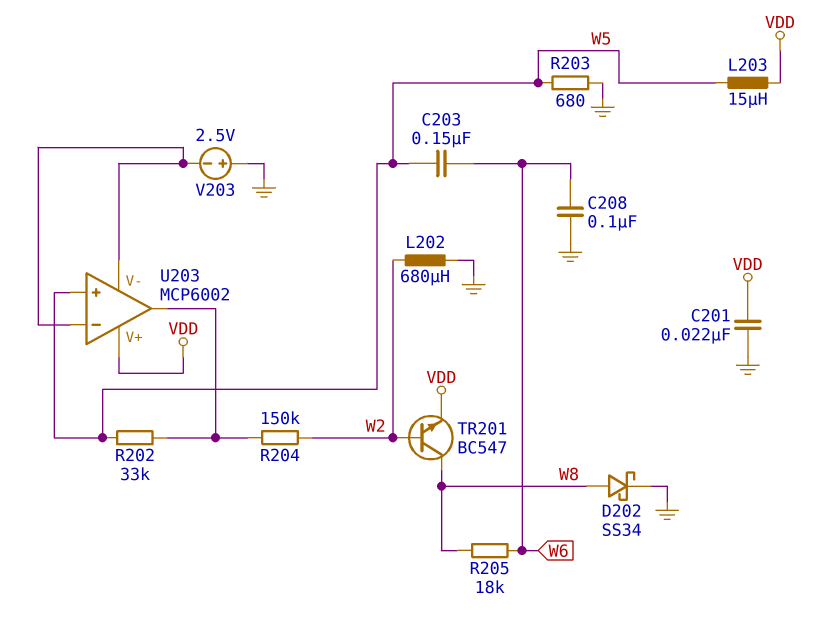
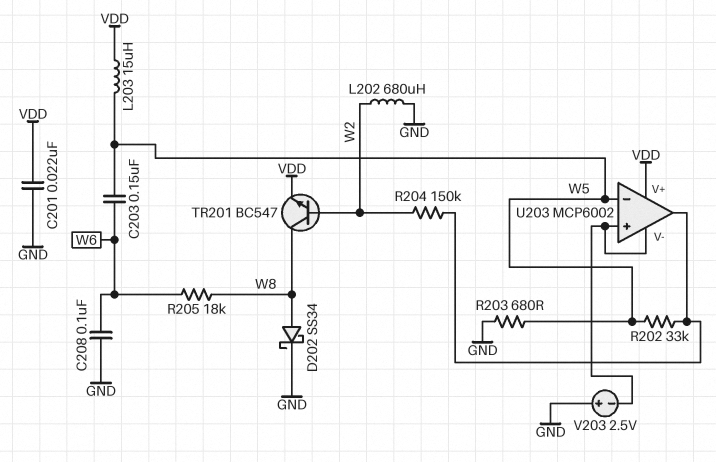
U203 pin in+: W5 -> U203/V-
U203 pin in-: U203/V- -> W5

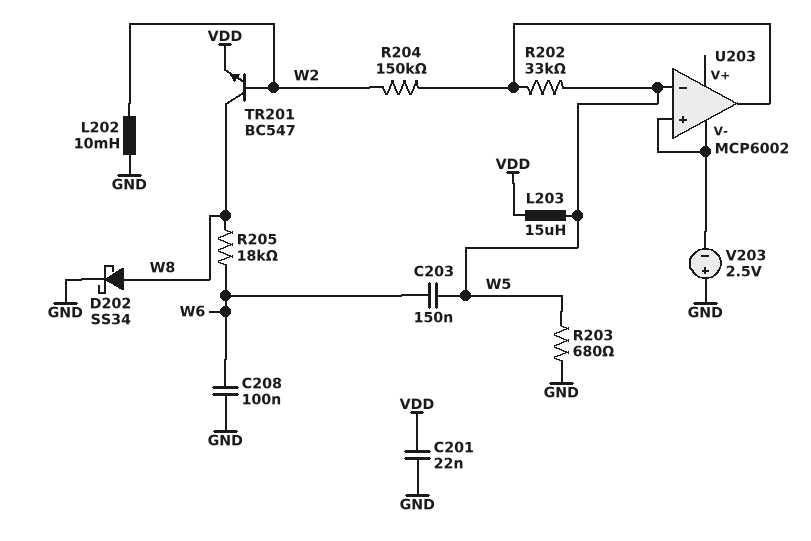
L202: 680uH (GND, W2) -> 10mH (GND, W2)
U203 pin V+: VDD -> none

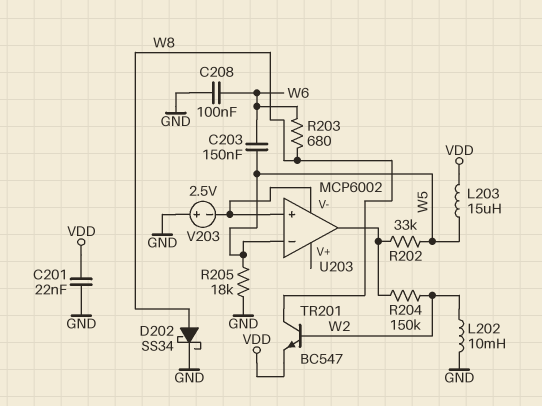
R203: 680 (GND, W5) -> 680 (W6, W8)
R205: 18k (W6, W8) -> 18k (GND, W5)

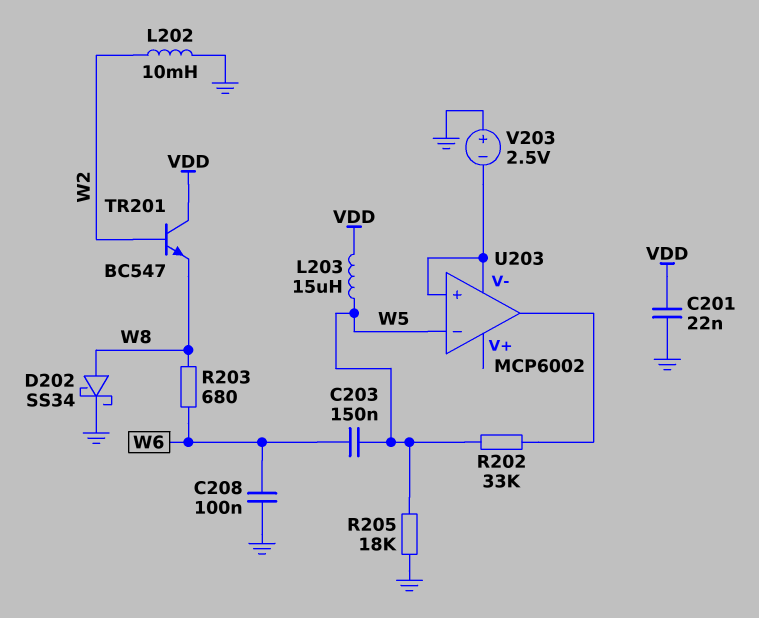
R204: 150k (U203/out, W2) -> none
TR201: NPN BC547 (B W2, C W8, E VDD) -> NPN BC547 (B W2, C VDD, E W8)

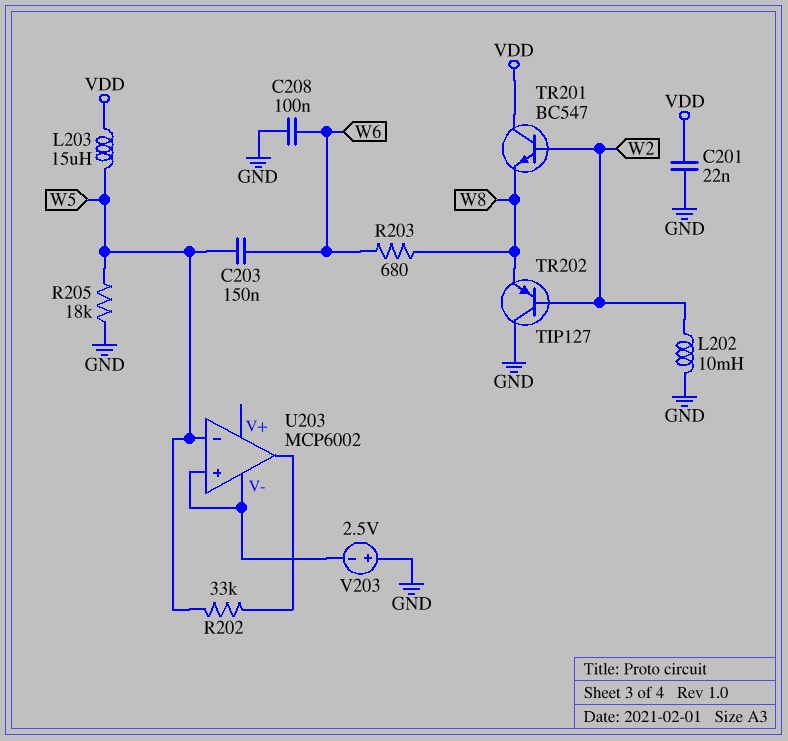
D202: schottky SS34 (A W8, K GND) -> none
TR202: none -> PNP TIP127 (B W2, C GND, E W8)

